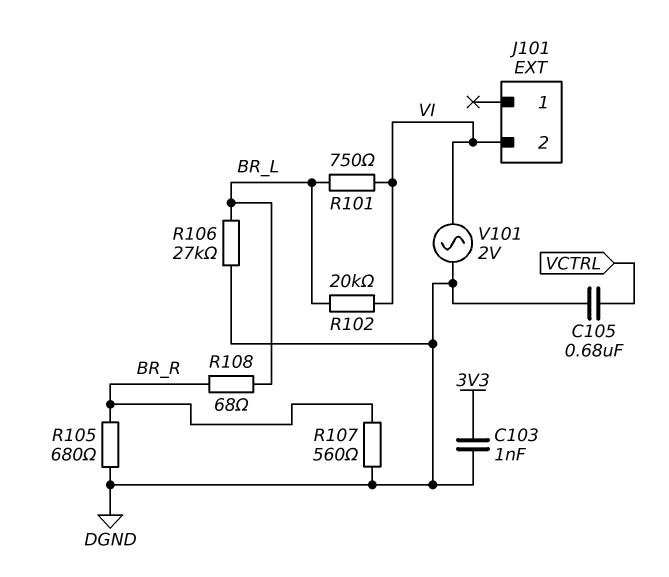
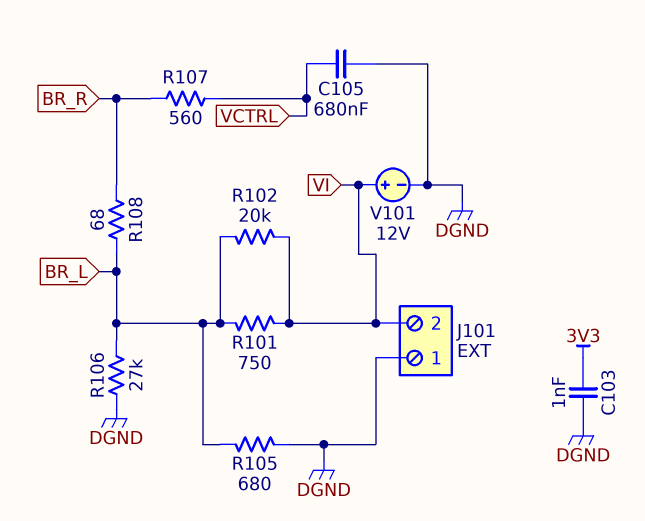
J101 pin 1: none -> DGND
R105: 680 (BR_R, DGND) -> 680 (BR_L, DGND)
R107: 560 (BR_R, DGND) -> 560 (BR_R, VCTRL)
V101: AC 2V (DGND, VI) -> 12V (plus VI, minus DGND)

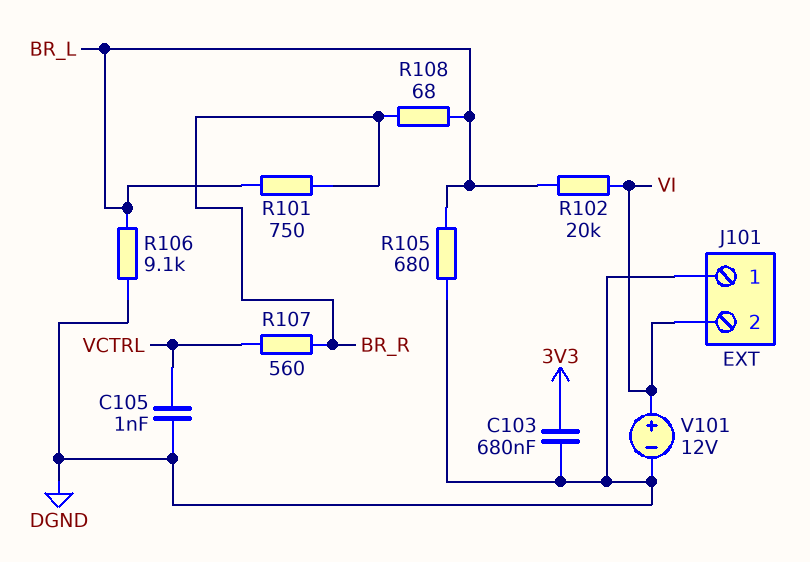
C103: 1nF (3V3, DGND) -> 680nF (3V3, DGND)
C105: 680nF (DGND, VCTRL) -> 1nF (DGND, VCTRL)
R101: 750 (BR_L, VI) -> 750 (BR_L, BR_R)
R106: 27k (BR_L, DGND) -> 9.1k (BR_L, DGND)

